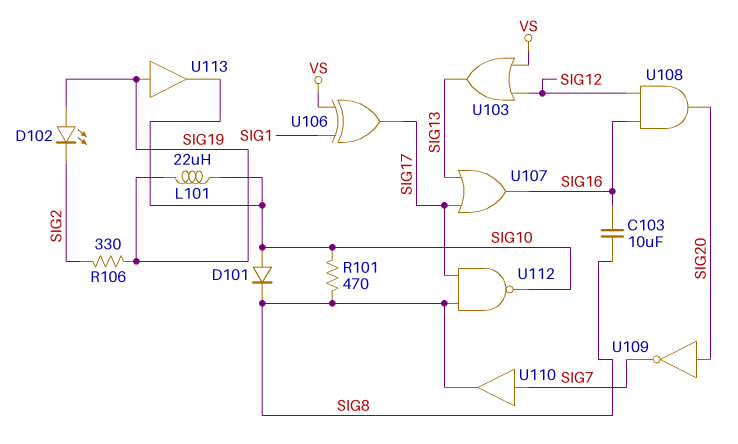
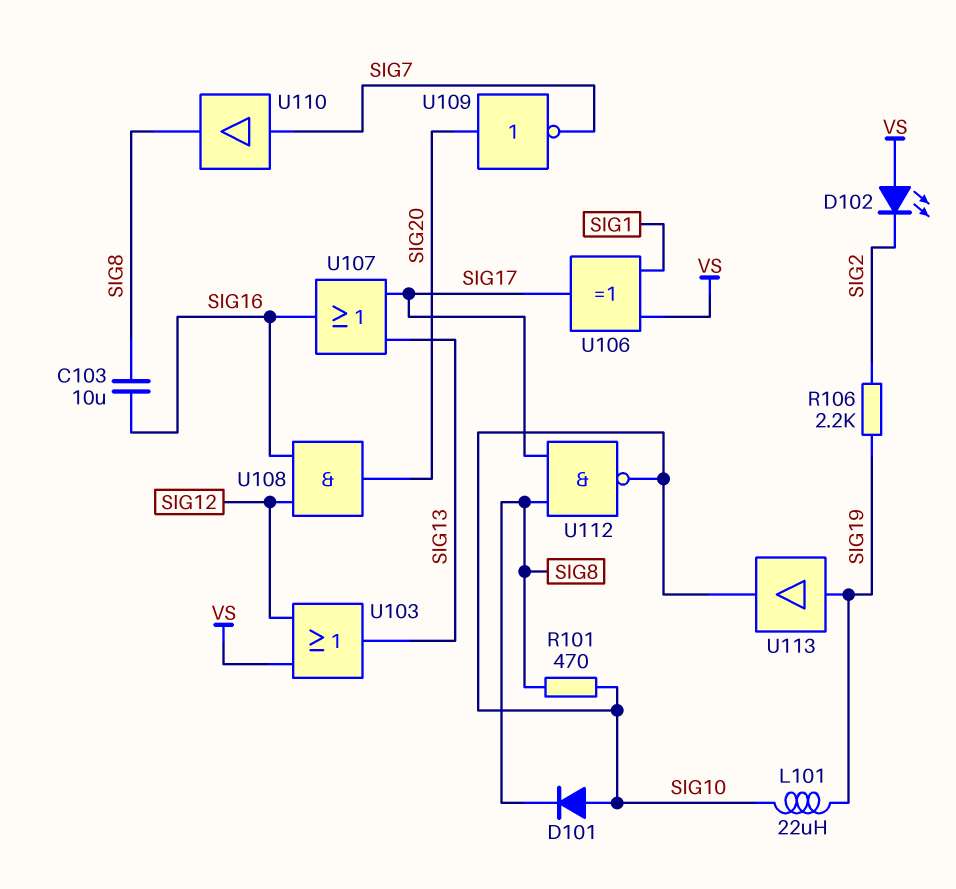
D102: LED (A SIG19, K SIG2) -> LED (A VS, K SIG2)
R106: 330 (SIG2, SIG19) -> 2.2k (SIG2, SIG19)

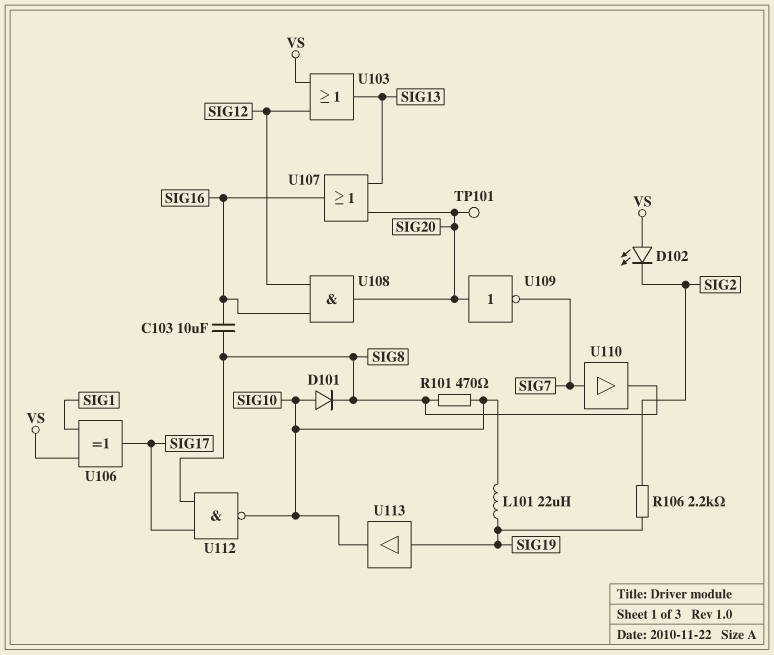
TP101: none -> test point (SIG20)
U107: OR (in SIG13, in SIG17, out SIG16) -> OR (in SIG13, in SIG20, out SIG16)

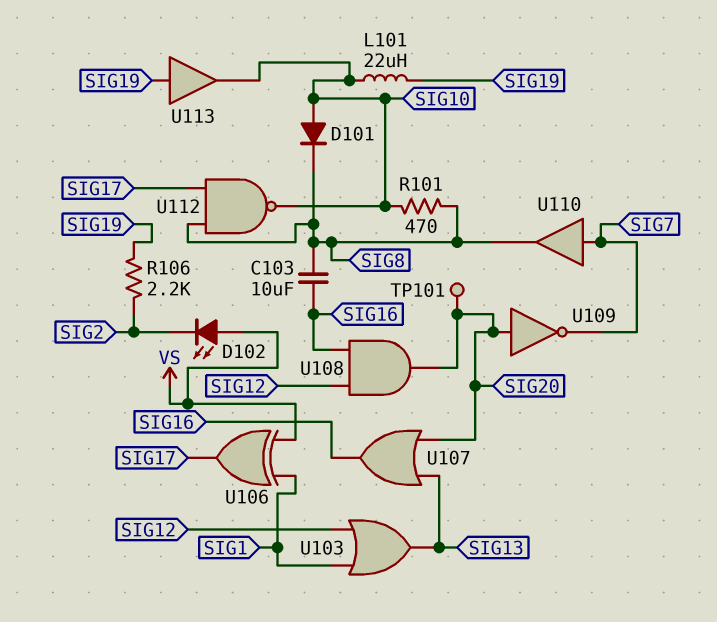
U103: OR (in SIG12, in VS, out SIG13) -> OR (in SIG1, in SIG12, out SIG13)

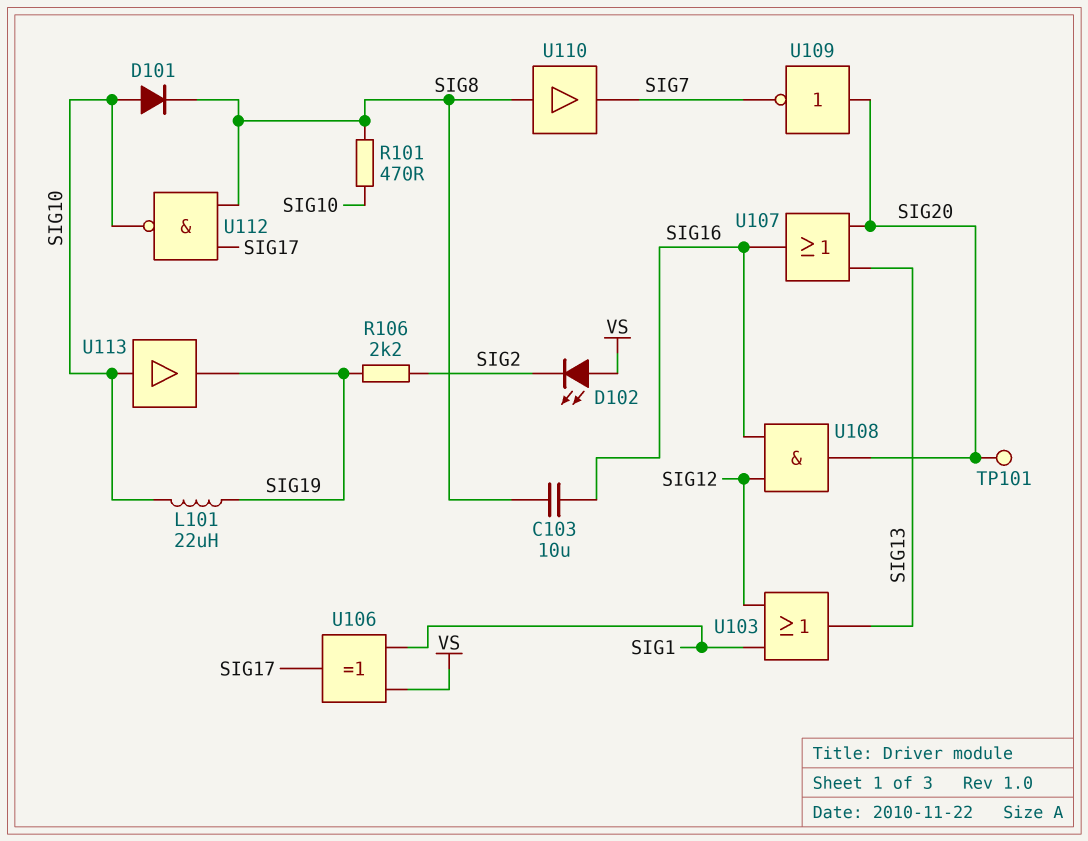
U110: buffer (in SIG7, out SIG8) -> buffer (in SIG8, out SIG7)
U113: buffer (in SIG19, out SIG10) -> buffer (in SIG10, out SIG19)

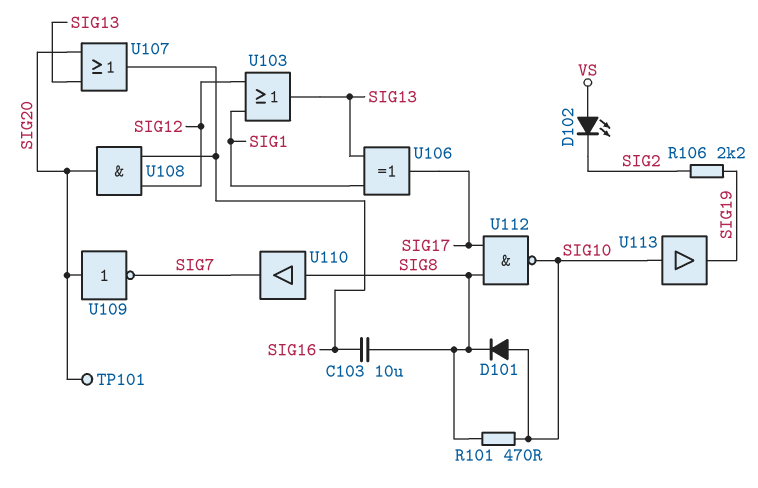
L101: 22uH (SIG10, SIG19) -> none
U106: XOR (in SIG1, in VS, out SIG17) -> XOR (in SIG1, in SIG13, out SIG17)

